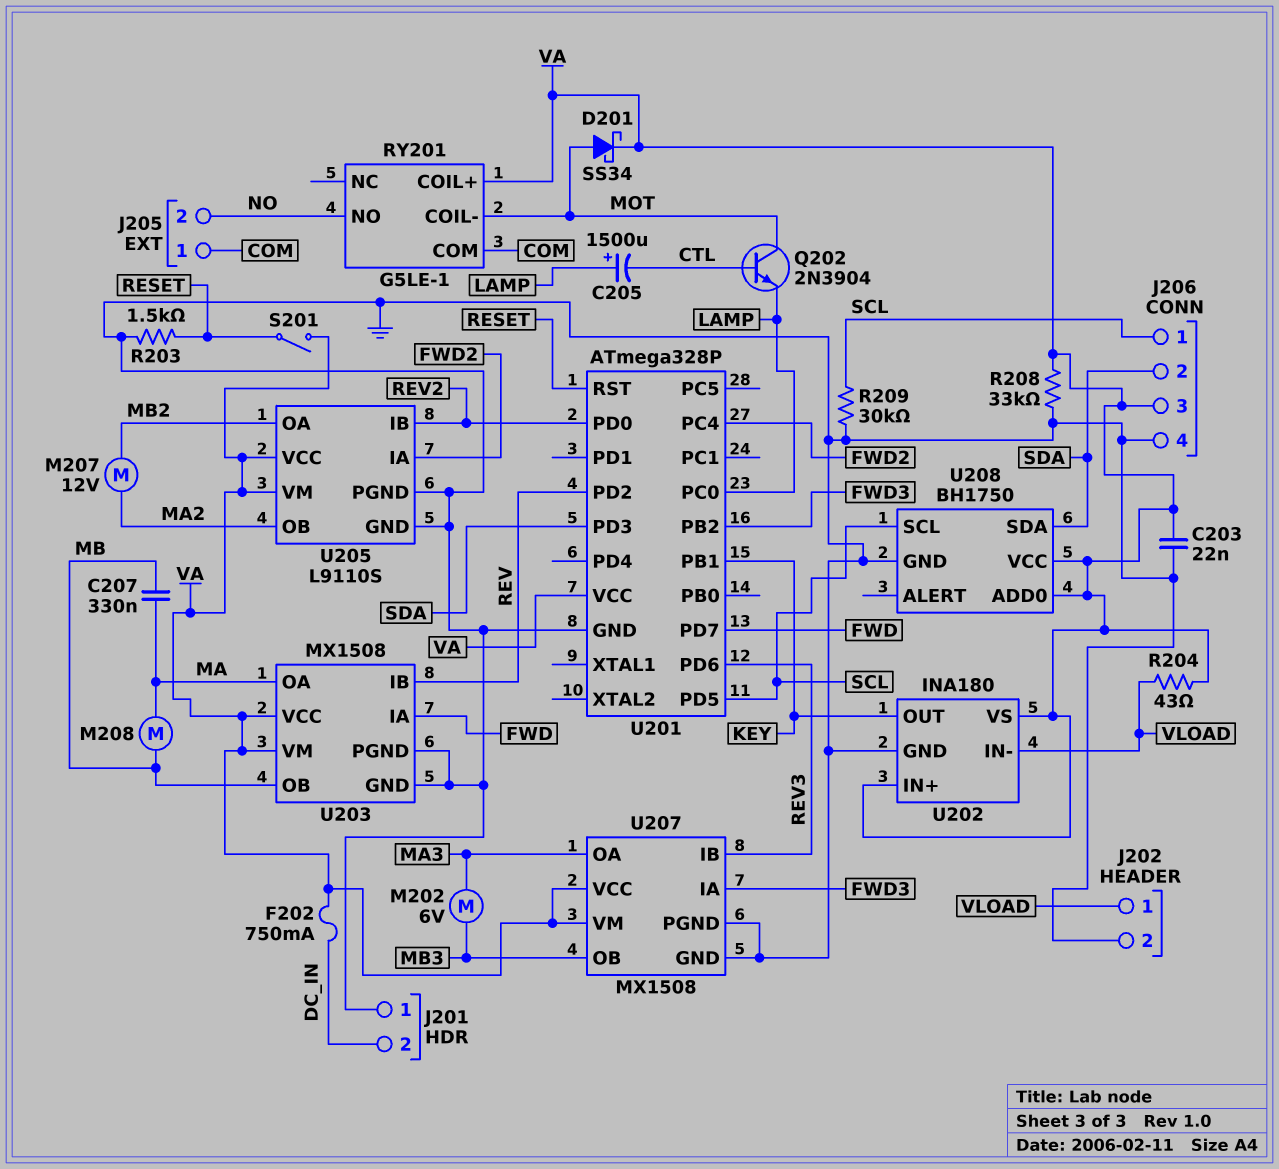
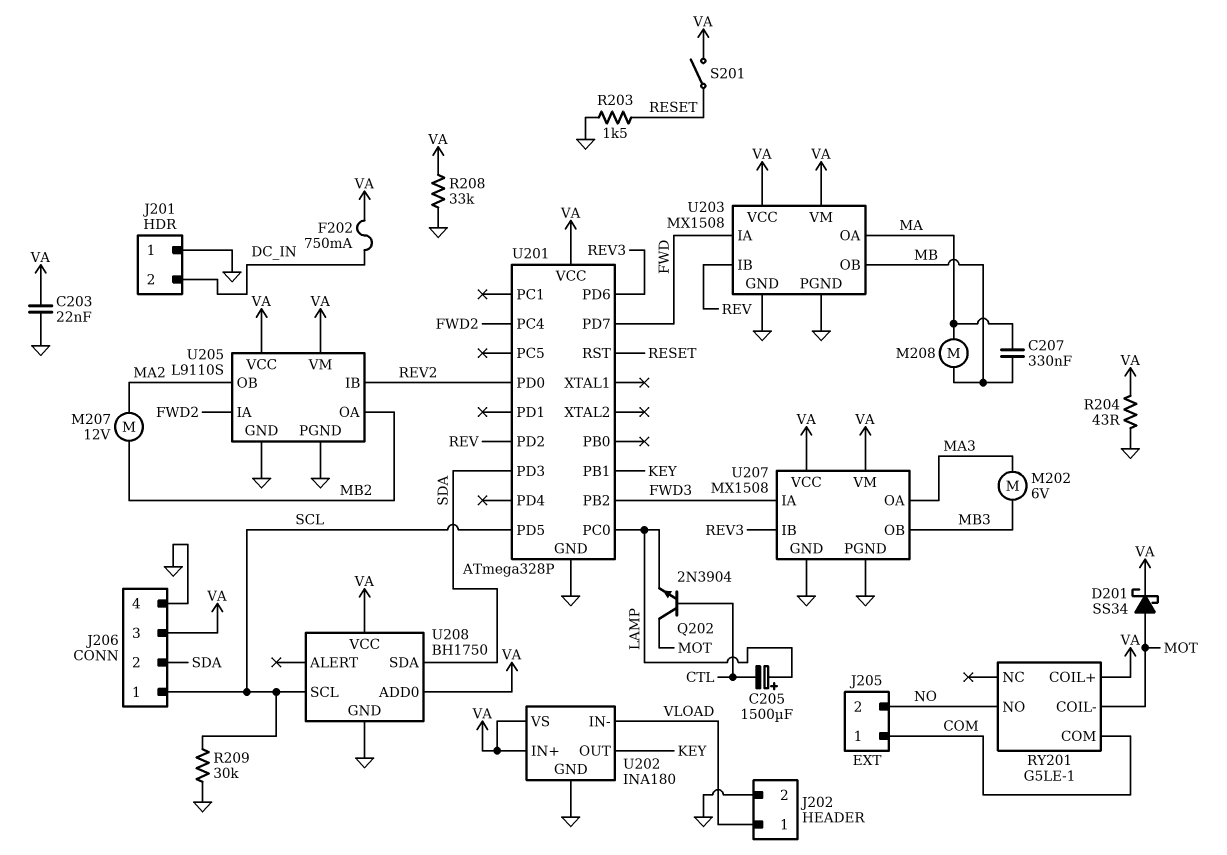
R204: 43 (VA, VLOAD) -> 43 (GND, VA)

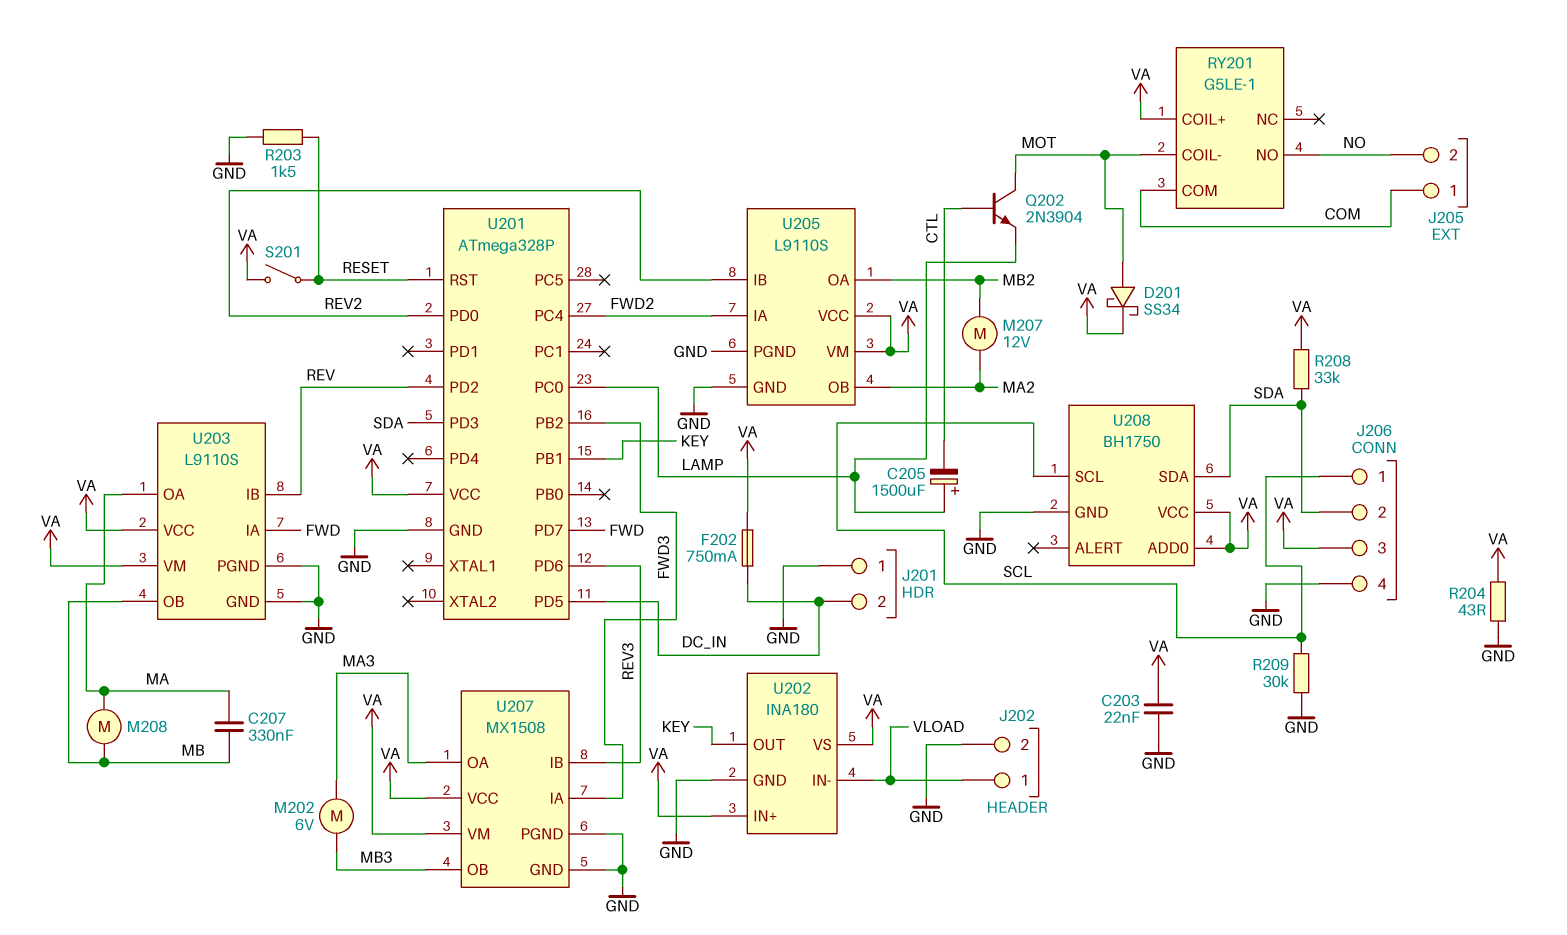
R208: 33k (GND, VA) -> 33k (SDA, VA)
U201 pin PD5: SCL -> DC_IN
U203: MX1508 -> L9110S

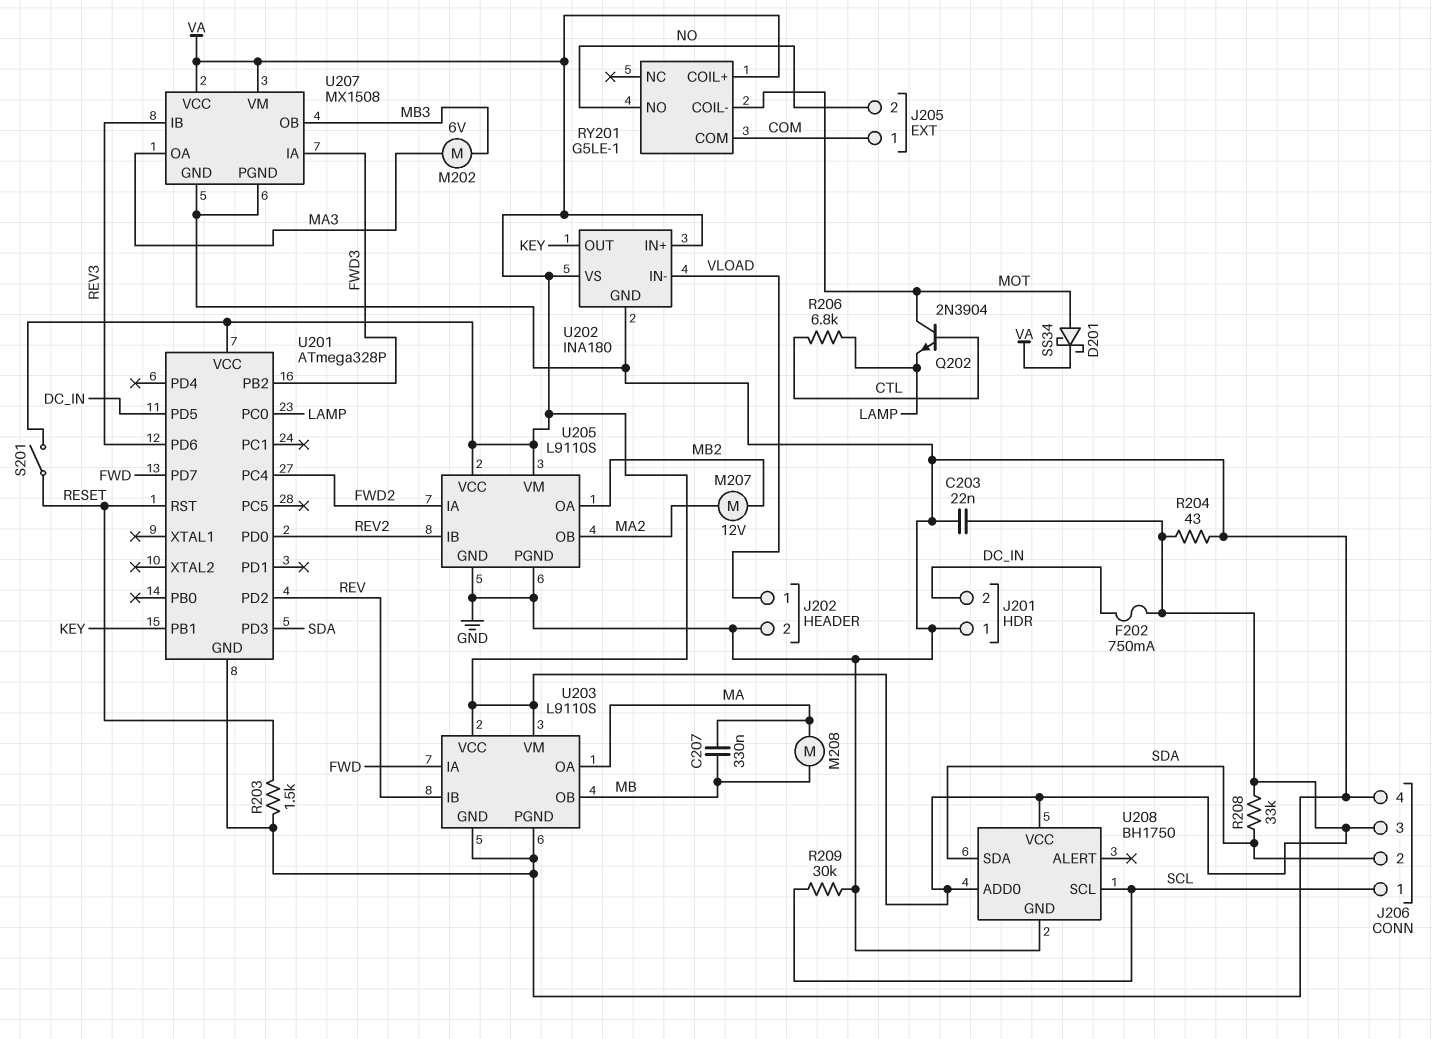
C205: 1500uF (plus LAMP, minus CTL) -> none
R206: none -> 6.8k (CTL, LAMP)

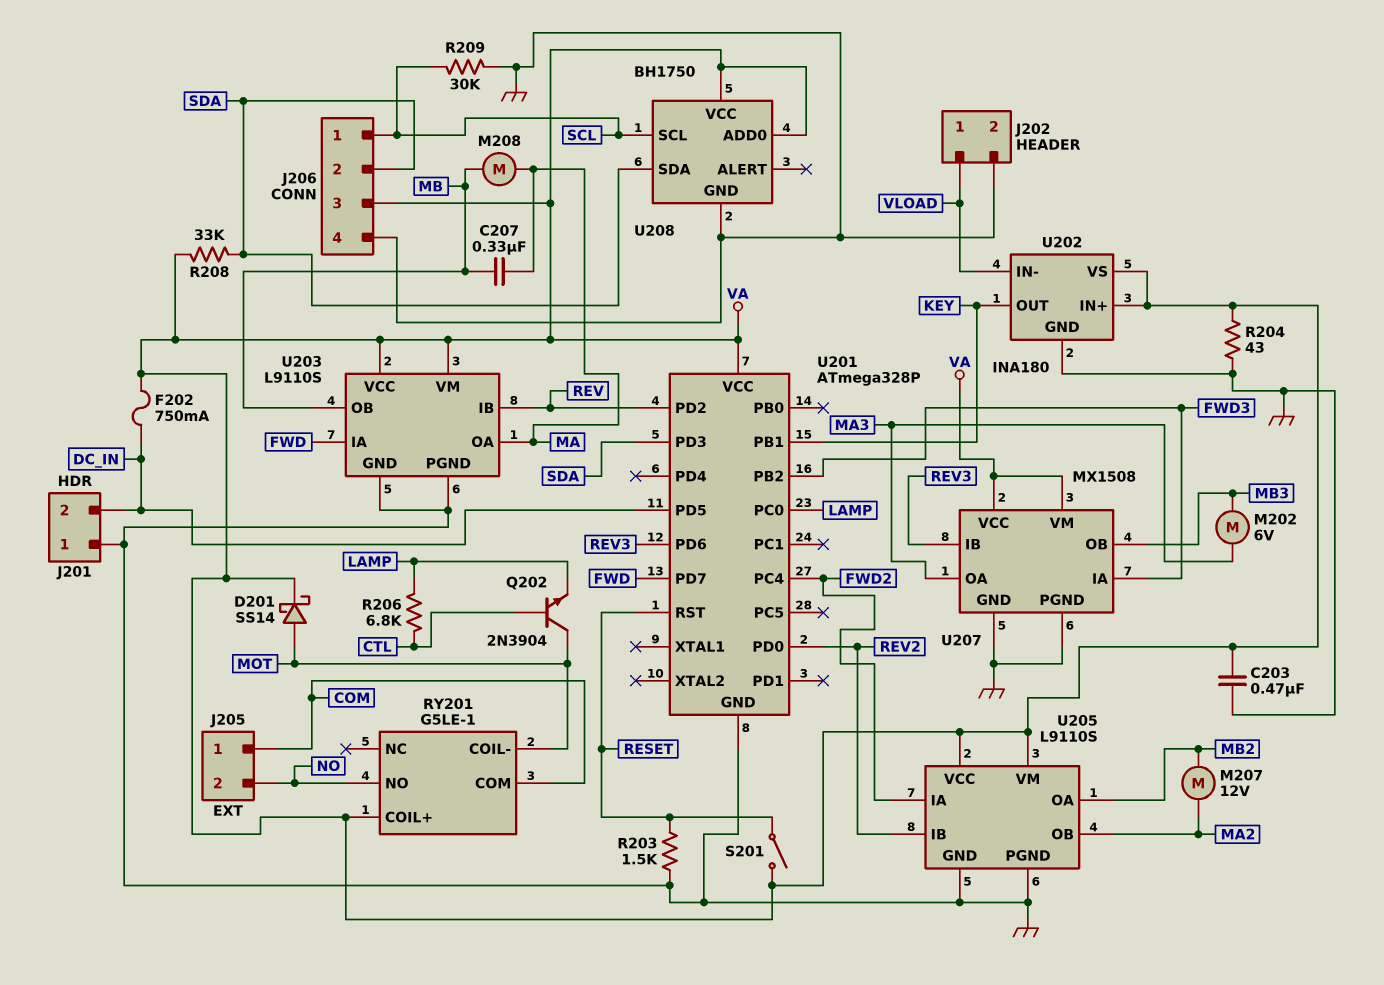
C203: 22nF (GND, VA) -> 470nF (GND, VA)
D201: schottky SS34 (A MOT, K VA) -> schottky SS14 (A MOT, K VA)

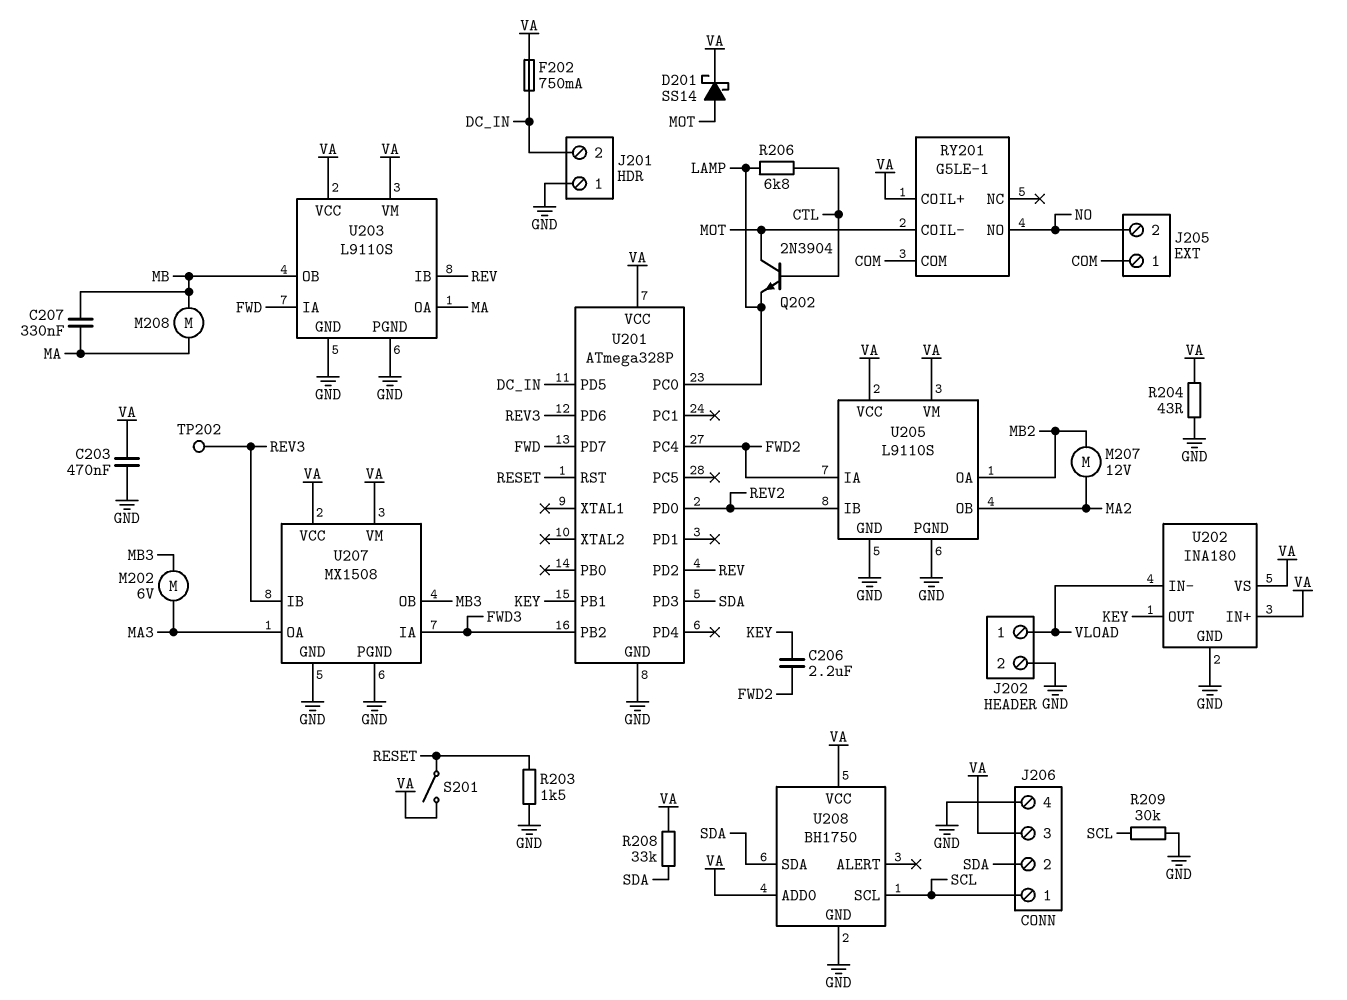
C206: none -> 2.2uF (FWD2, KEY)
TP202: none -> test point (REV3)

